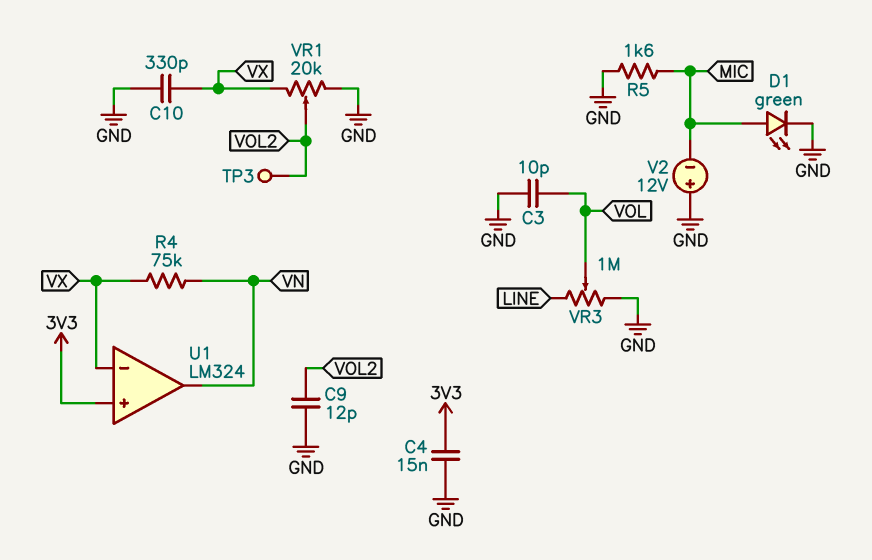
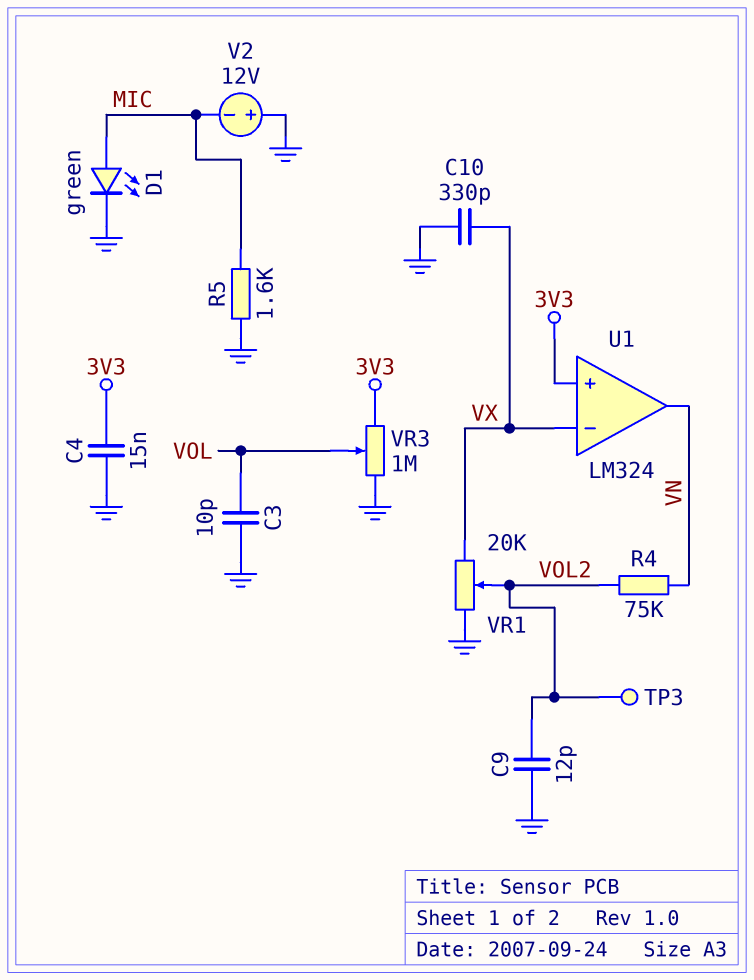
R4: 75k (VN, VX) -> 75k (VN, VOL2)
VR3: 1M (GND, LINE, wiper VOL) -> 1M (3V3, GND, wiper VOL)

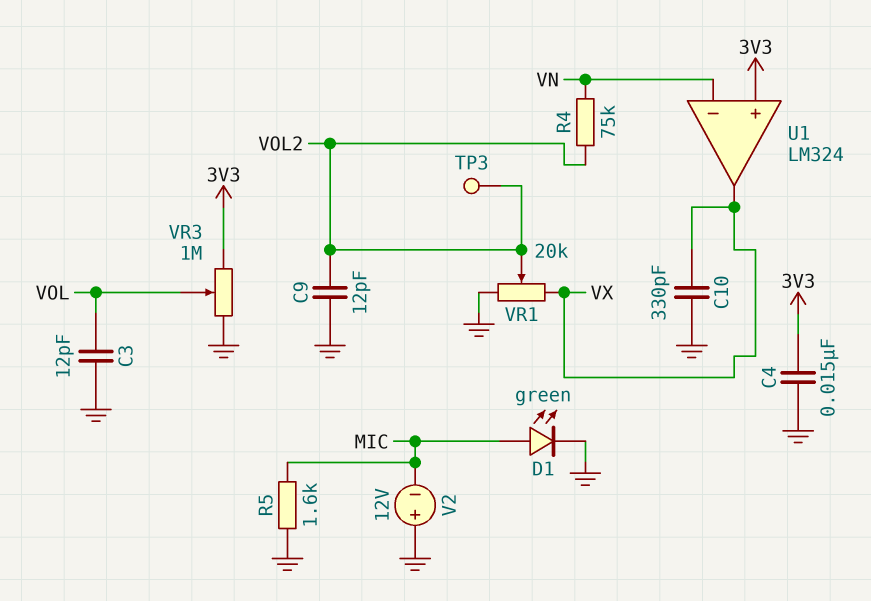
C3: 10pF (GND, VOL) -> 12pF (GND, VOL)
U1 pin in-: VX -> VN
U1 pin out: VN -> VX

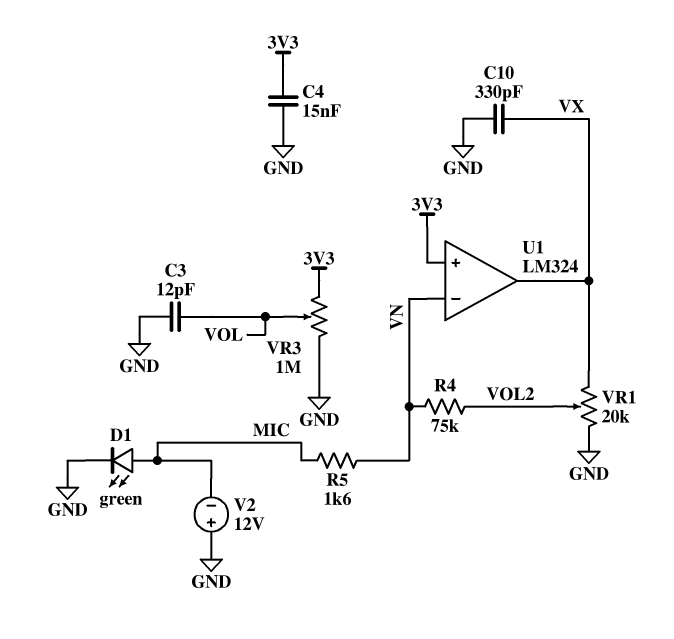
C9: 12pF (GND, VOL2) -> none
R5: 1.6k (GND, MIC) -> 1.6k (MIC, VN)
TP3: test point (VOL2) -> none

